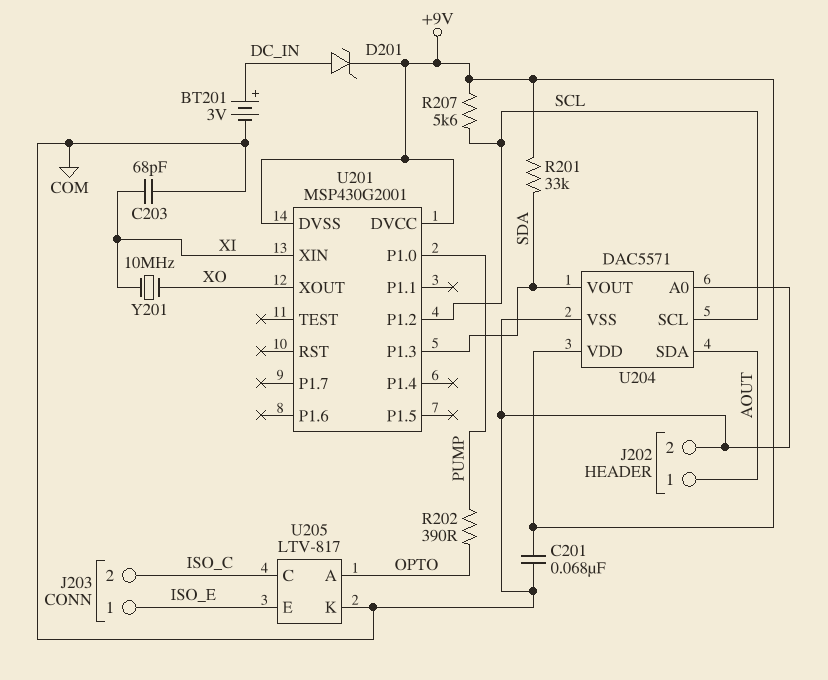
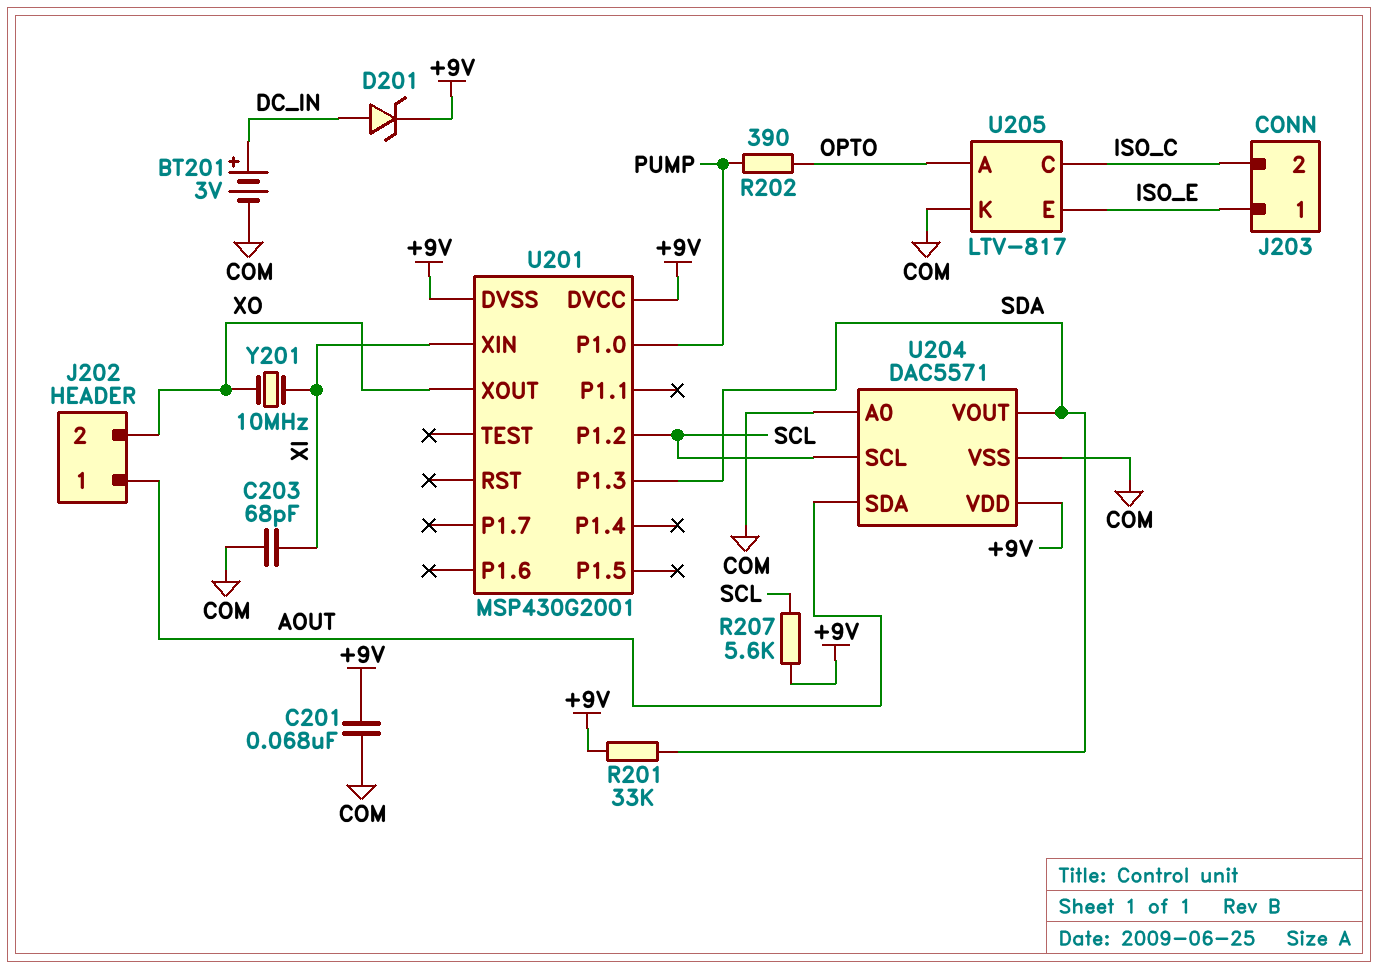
J202 pin 2: COM -> XO

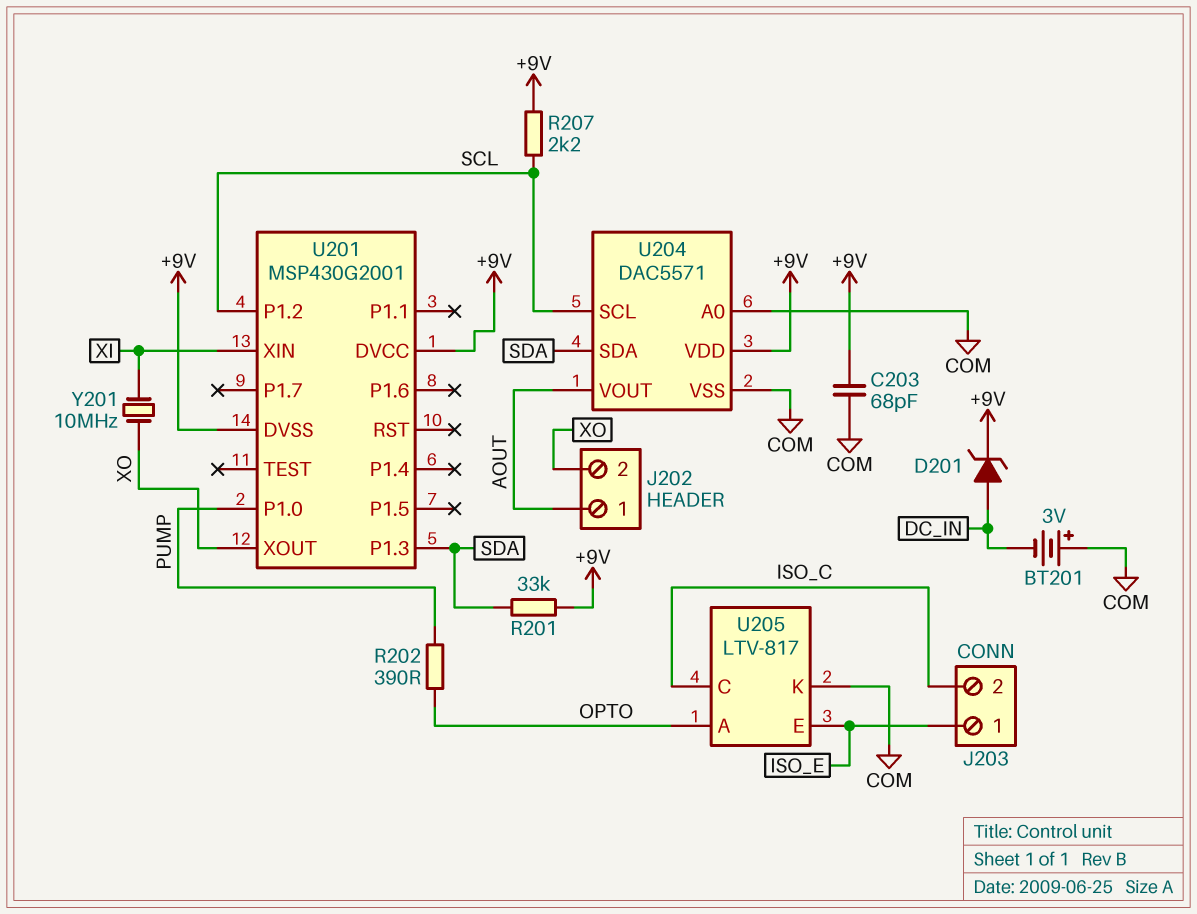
BT201: 3V (plus DC_IN, minus COM) -> 3V (plus COM, minus DC_IN)
C201: 68nF (+9V, COM) -> none
C203: 68pF (COM, XI) -> 68pF (+9V, COM)
R207: 5.6k (+9V, SCL) -> 2.2k (+9V, SCL)
U204 pin SDA: AOUT -> SDA
U204 pin VOUT: SDA -> AOUT

